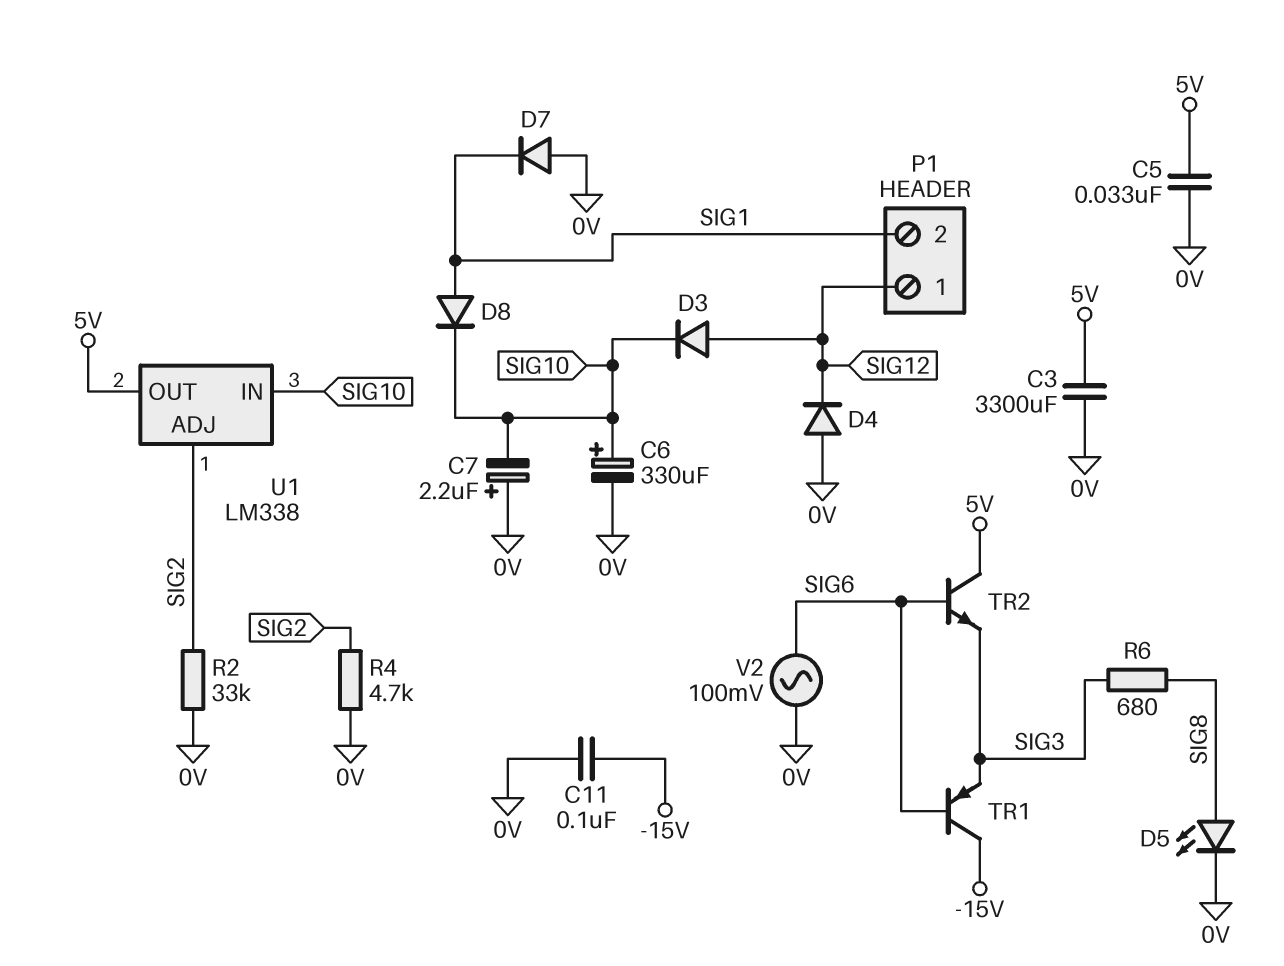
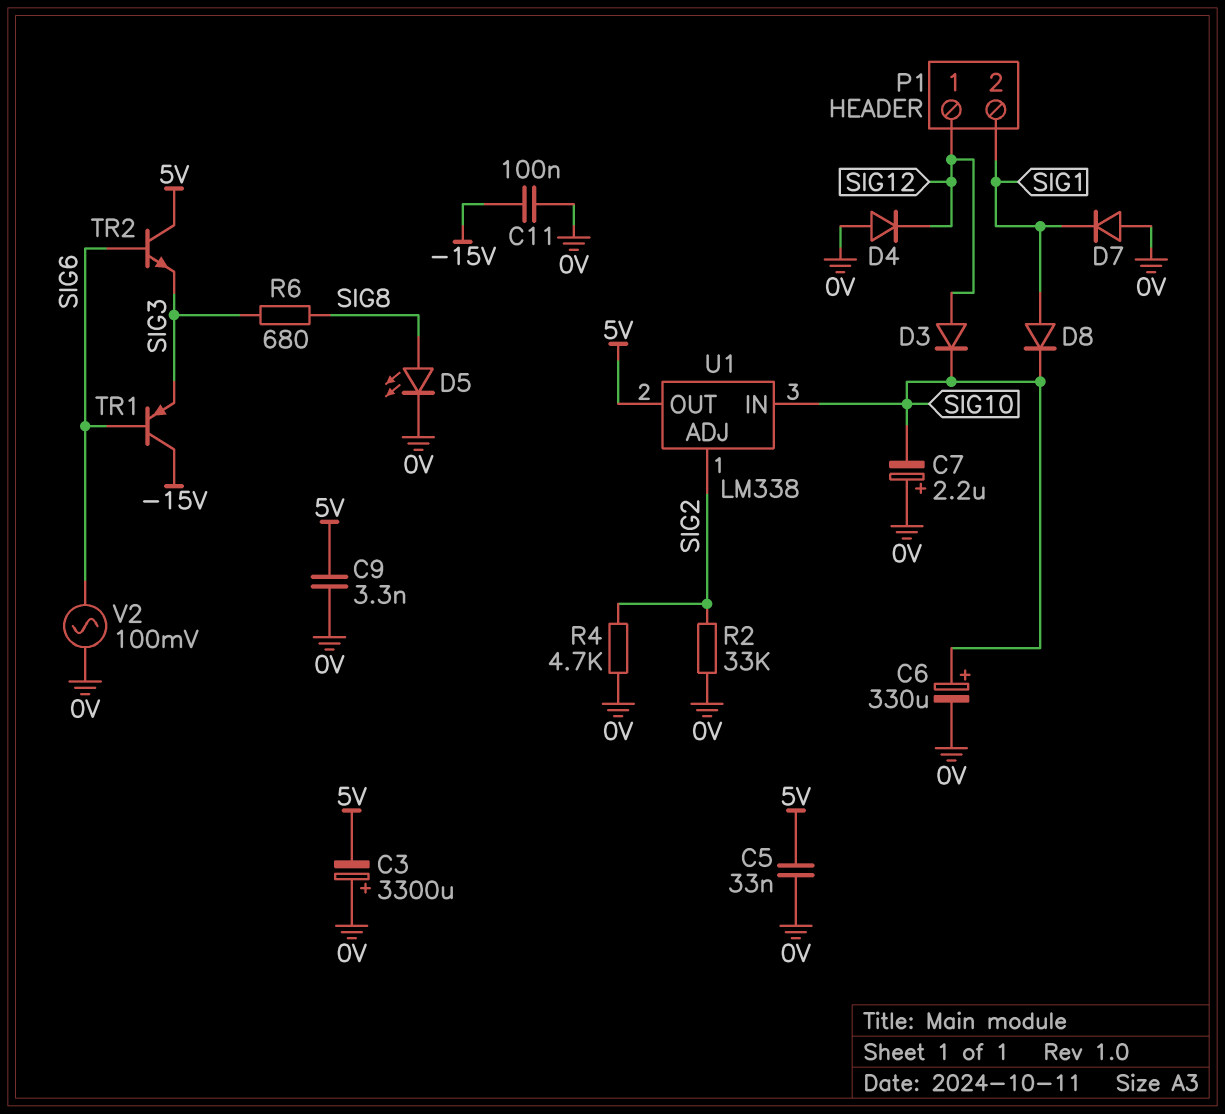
C3: 3300uF (0V, 5V) -> 3300uF (plus 0V, minus 5V)
C9: none -> 3.3nF (0V, 5V)

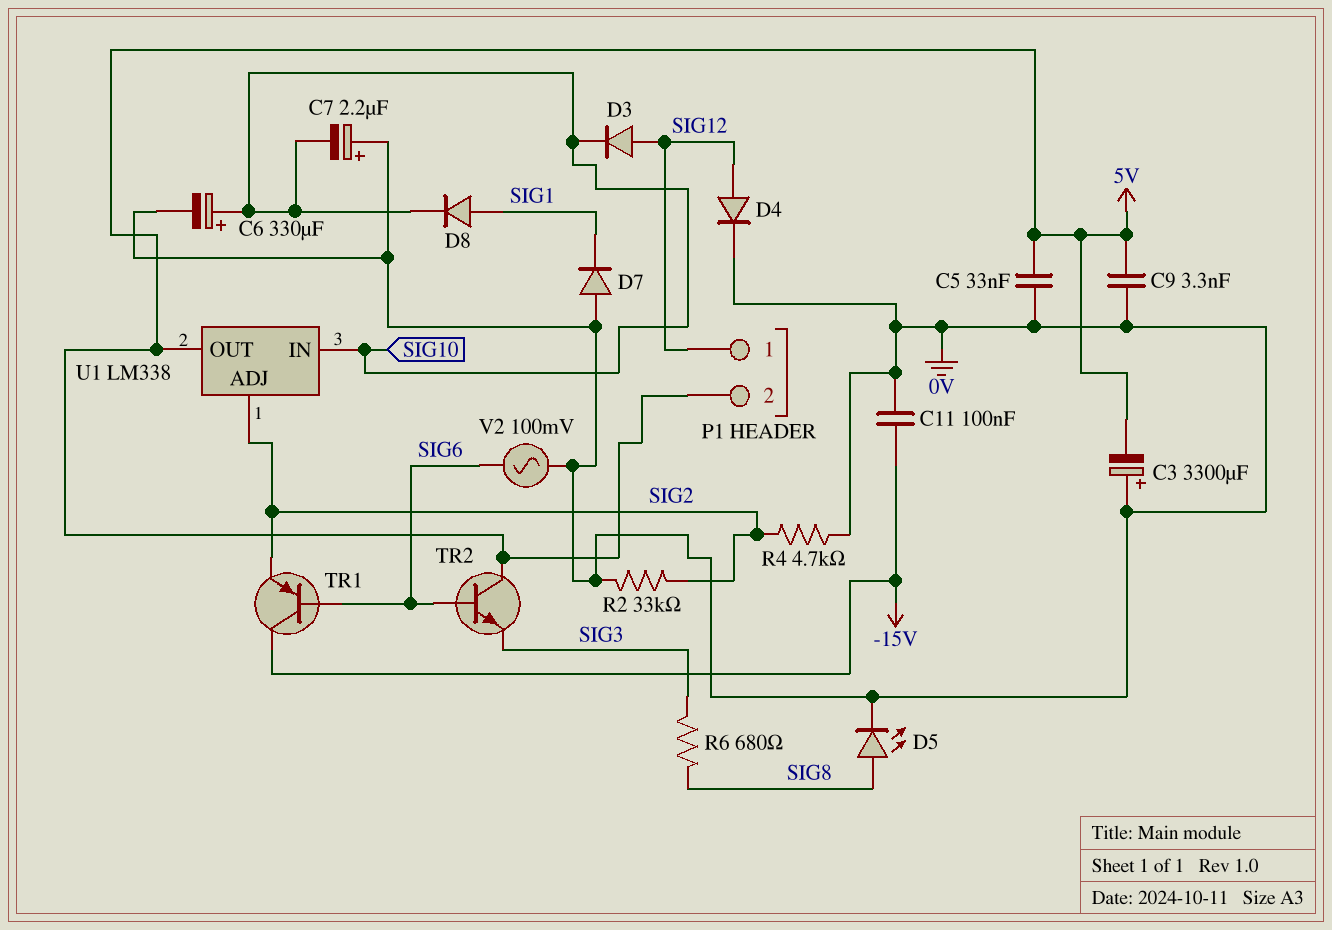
D4: diode (A 0V, K SIG12) -> diode (A SIG12, K 0V)
P1 pin 2: SIG1 -> 5V
TR1: PNP (B SIG6, C -15V, E SIG3) -> PNP (B SIG6, C -15V, E SIG2)

